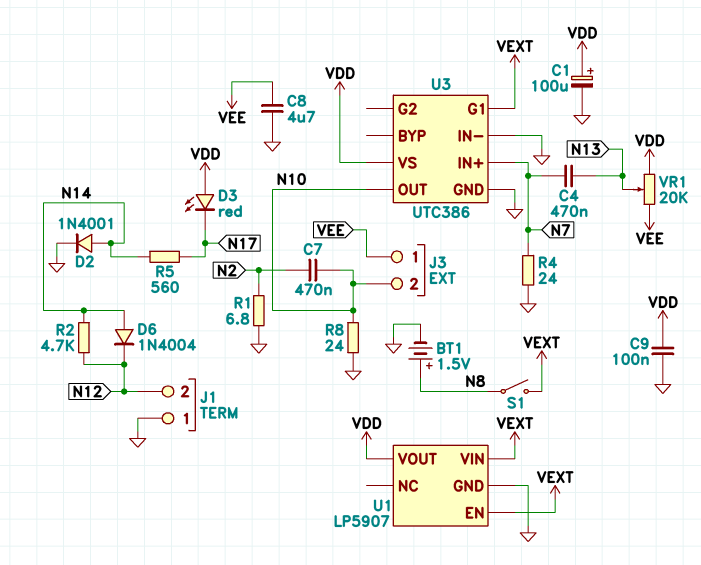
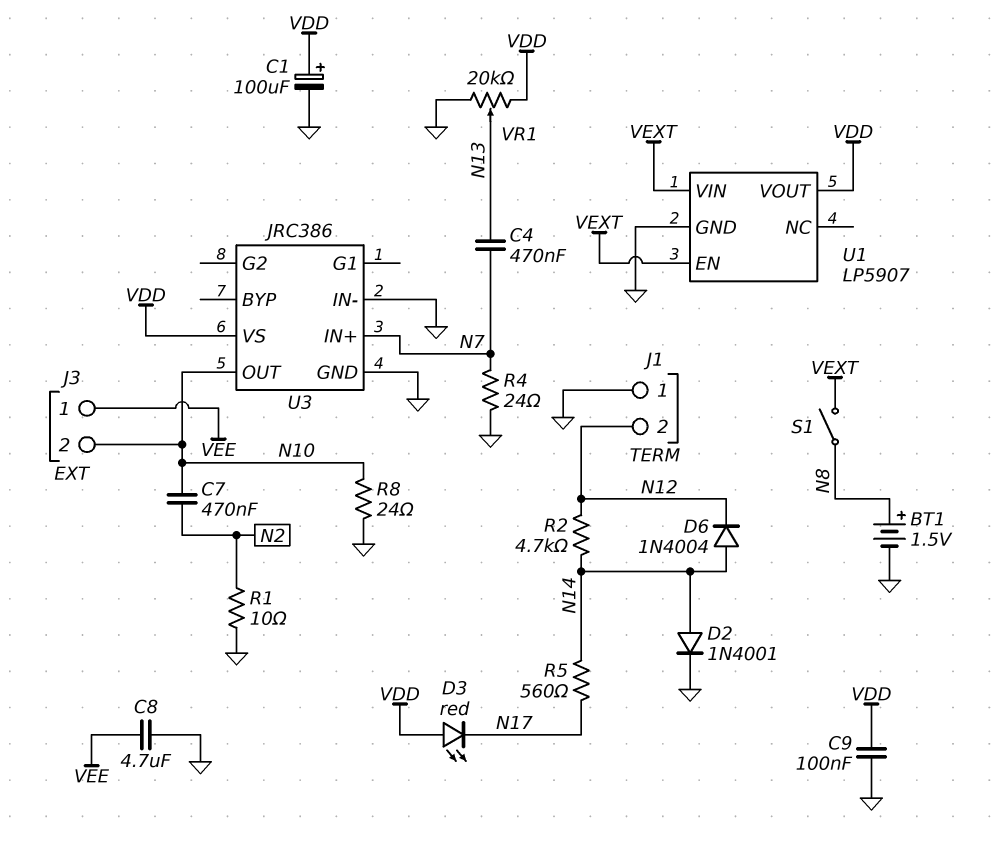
R1: 6.8 (GND, N2) -> 10 (GND, N2)
U3: UTC386 -> JRC386
U3 pin G1: VEXT -> none
VR1: 20k (VDD, VEE, wiper N13) -> 20k (GND, VDD, wiper N13)

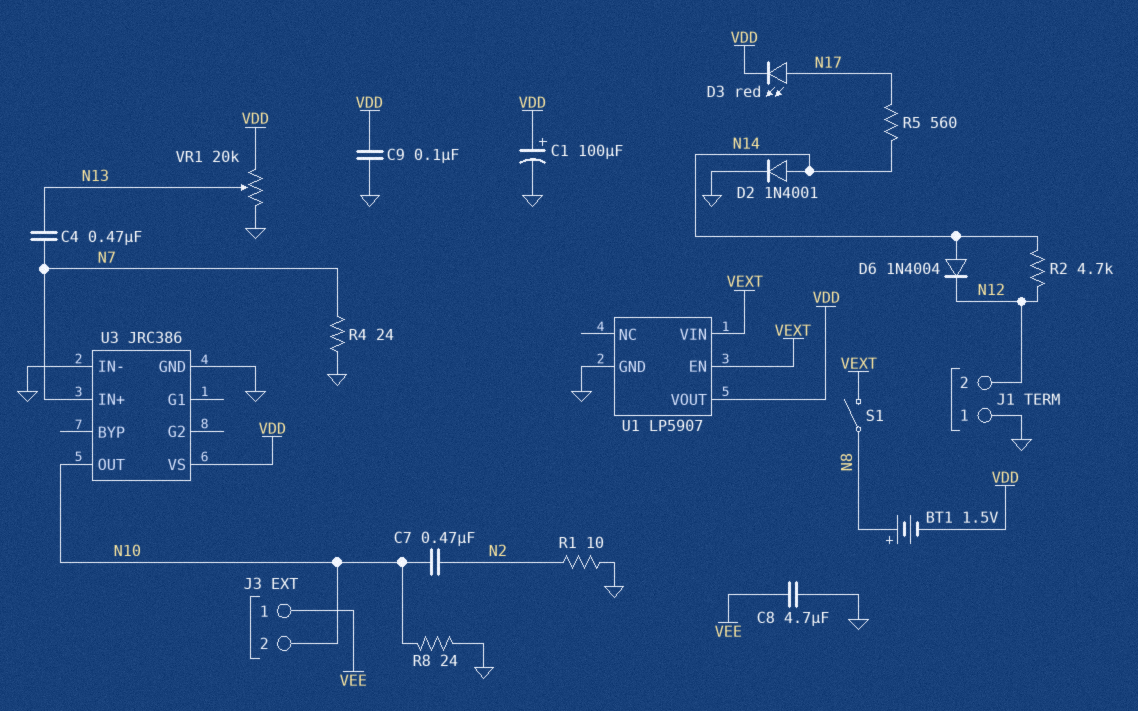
BT1: 1.5V (plus N8, minus GND) -> 1.5V (plus N8, minus VDD)
D3: LED red (A VDD, K N17) -> LED red (A N17, K VDD)

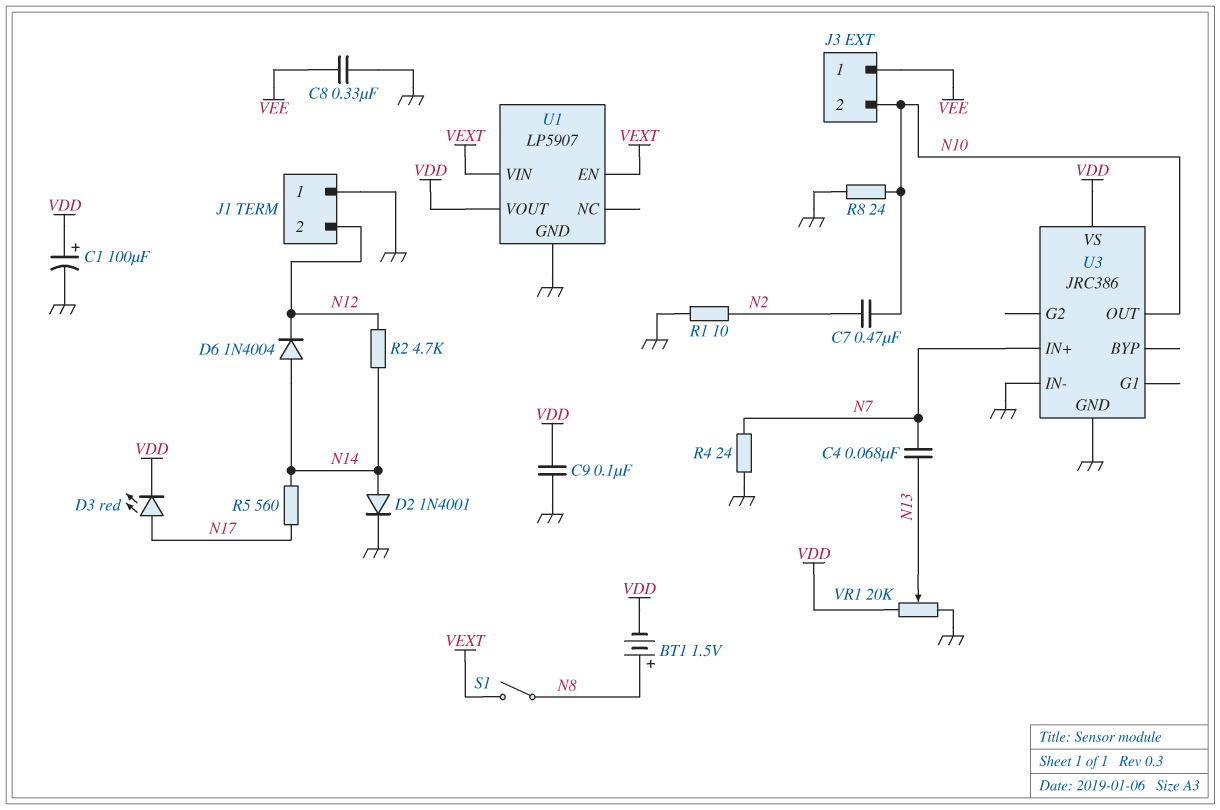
C4: 470nF (N7, N13) -> 68nF (N7, N13)
C8: 4.7uF (GND, VEE) -> 330nF (GND, VEE)

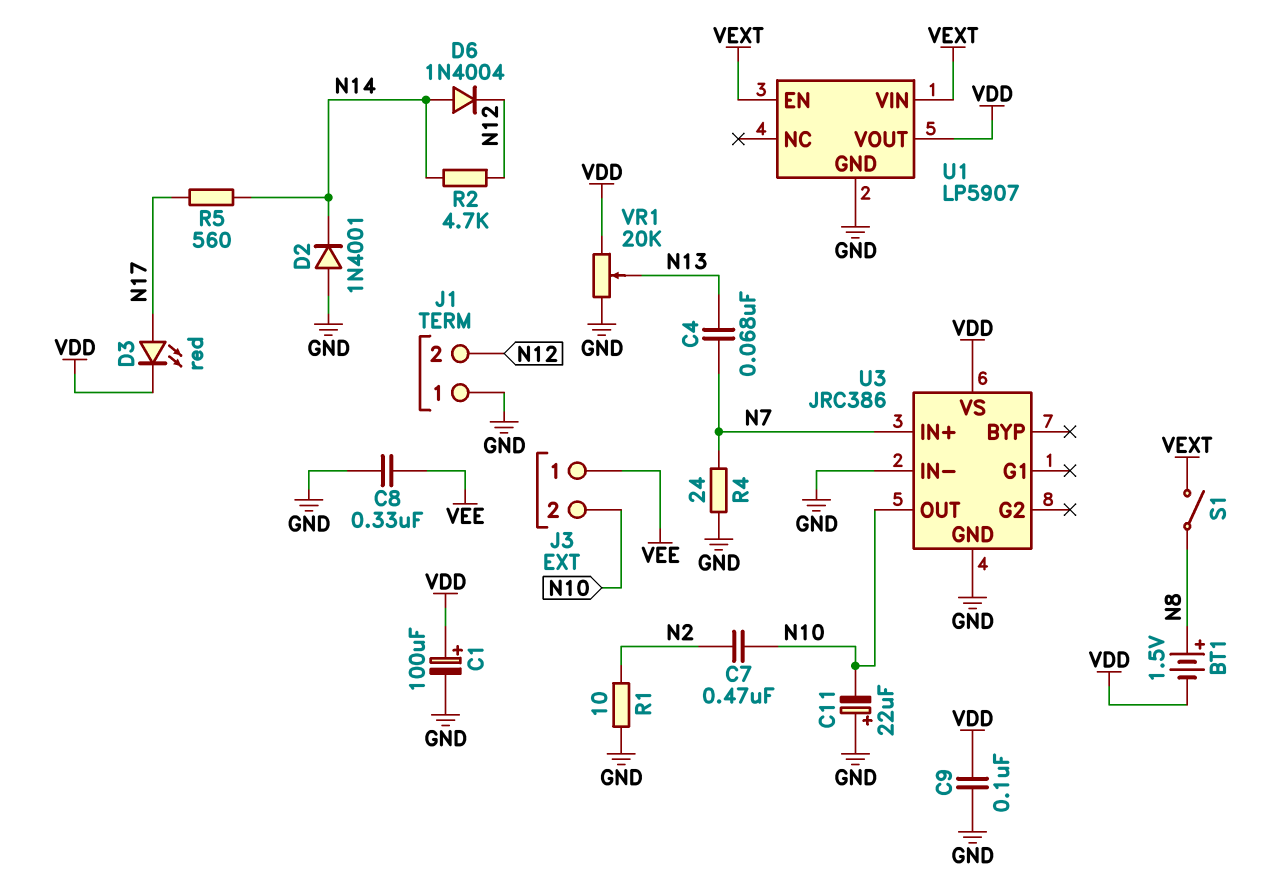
C11: none -> 22uF (plus GND, minus N10)
D2: diode 1N4001 (A N14, K GND) -> diode 1N4001 (A GND, K N14)
R8: 24 (GND, N10) -> none

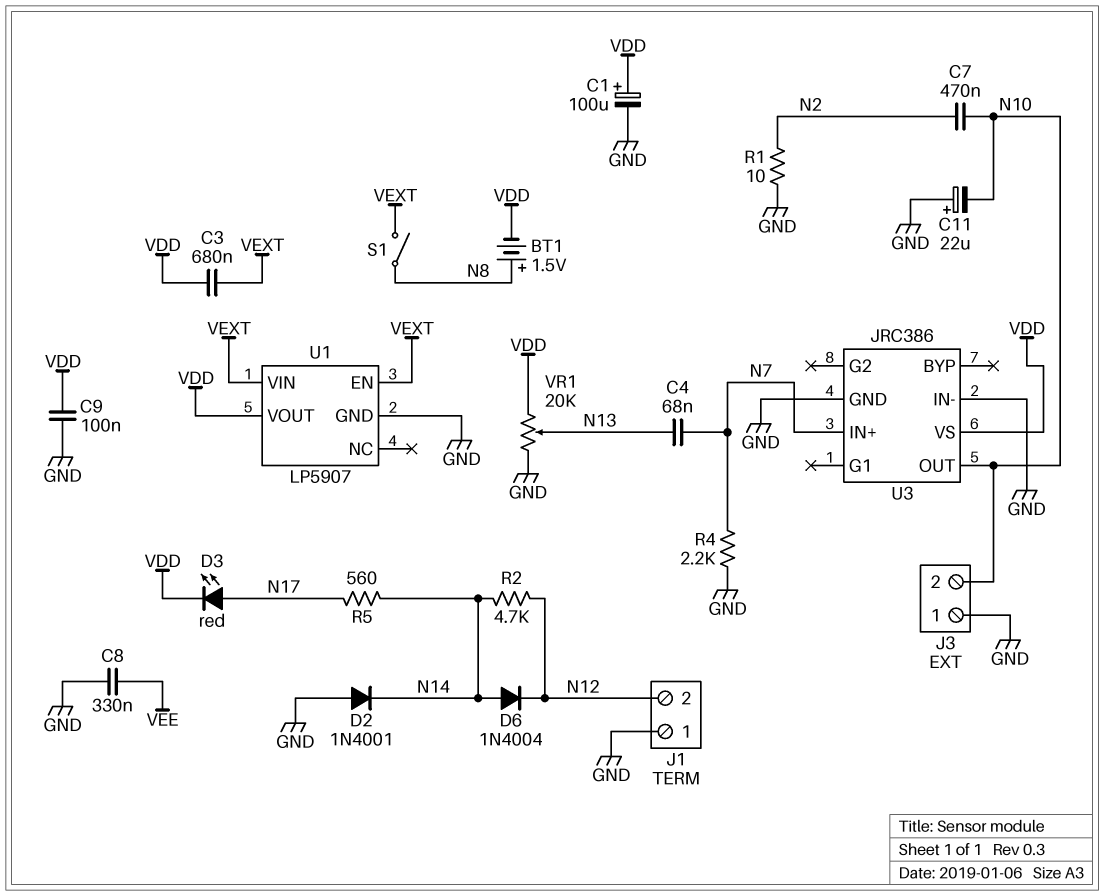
C3: none -> 680nF (VDD, VEXT)
J3 pin 1: VEE -> GND
R4: 24 (GND, N7) -> 2.2k (GND, N7)

